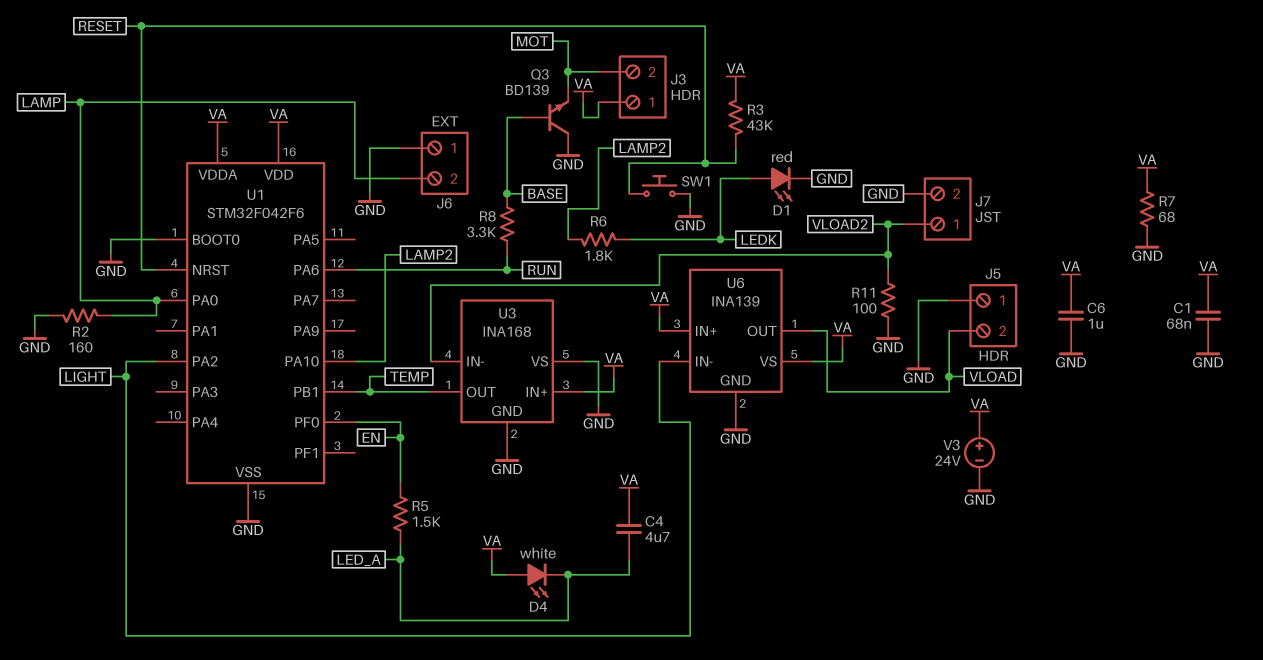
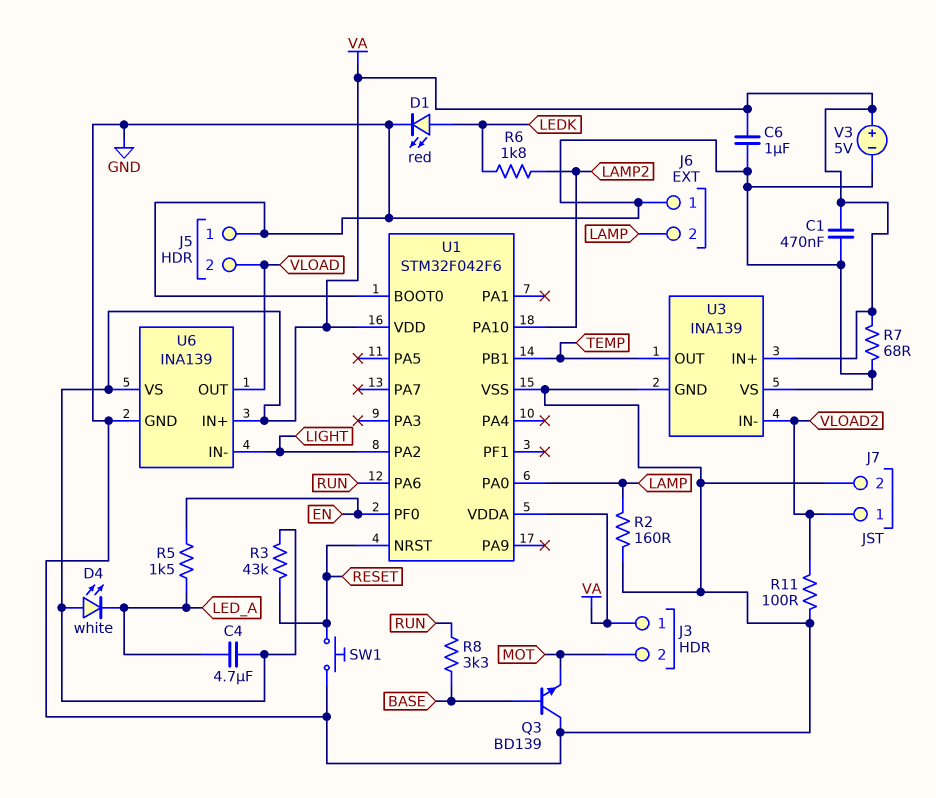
C1: 68nF (GND, VA) -> 470nF (GND, VA)
U3: INA168 -> INA139
V3: 24V (plus VA, minus GND) -> 5V (plus VA, minus GND)

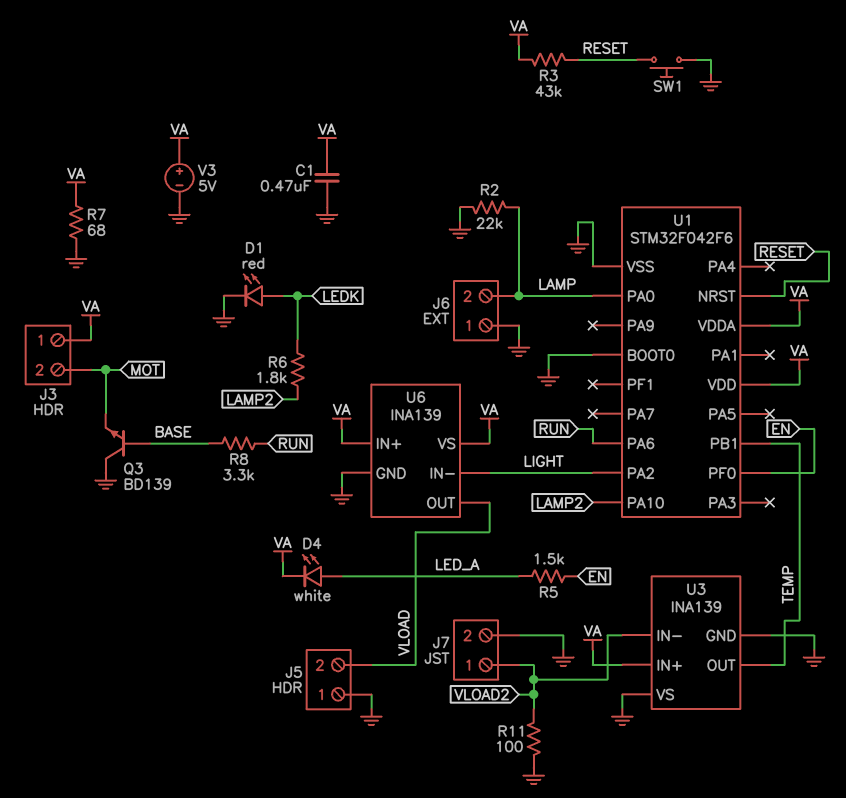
C4: 4.7uF (LED_A, VA) -> none
C6: 1uF (GND, VA) -> none
D4: LED white (A VA, K LED_A) -> LED white (A LED_A, K VA)
R2: 160 (GND, LAMP) -> 22k (GND, LAMP)

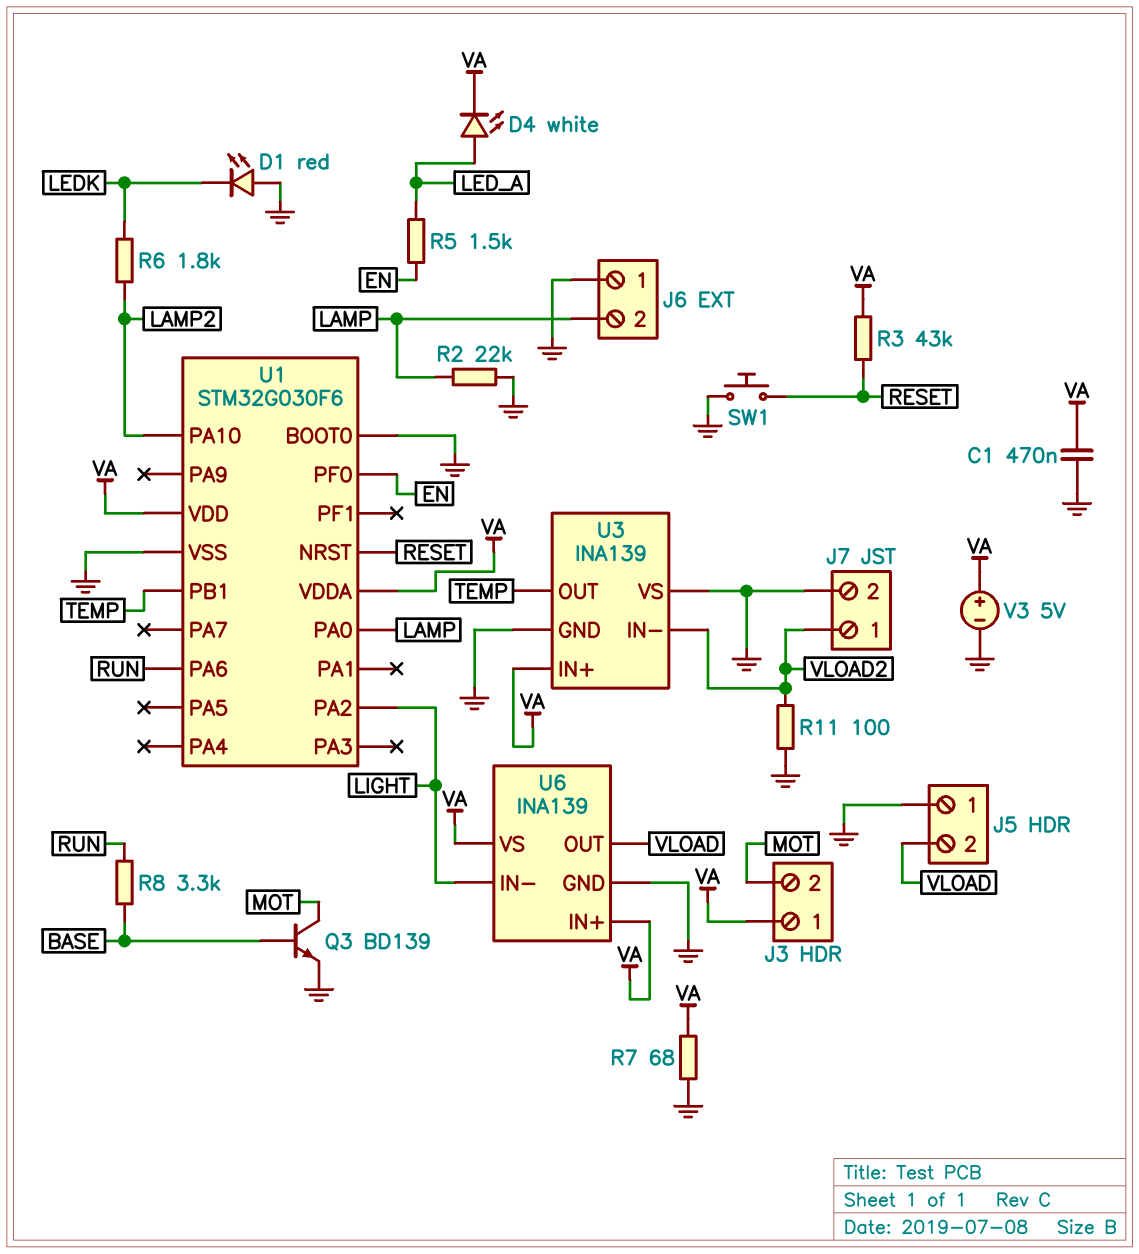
D1: LED red (A LEDK, K GND) -> LED red (A GND, K LEDK)
Q3: NPN BD139 (B BASE, C GND, E MOT) -> NPN BD139 (B BASE, C MOT, E GND)
U1: STM32F042F6 -> STM32G030F6

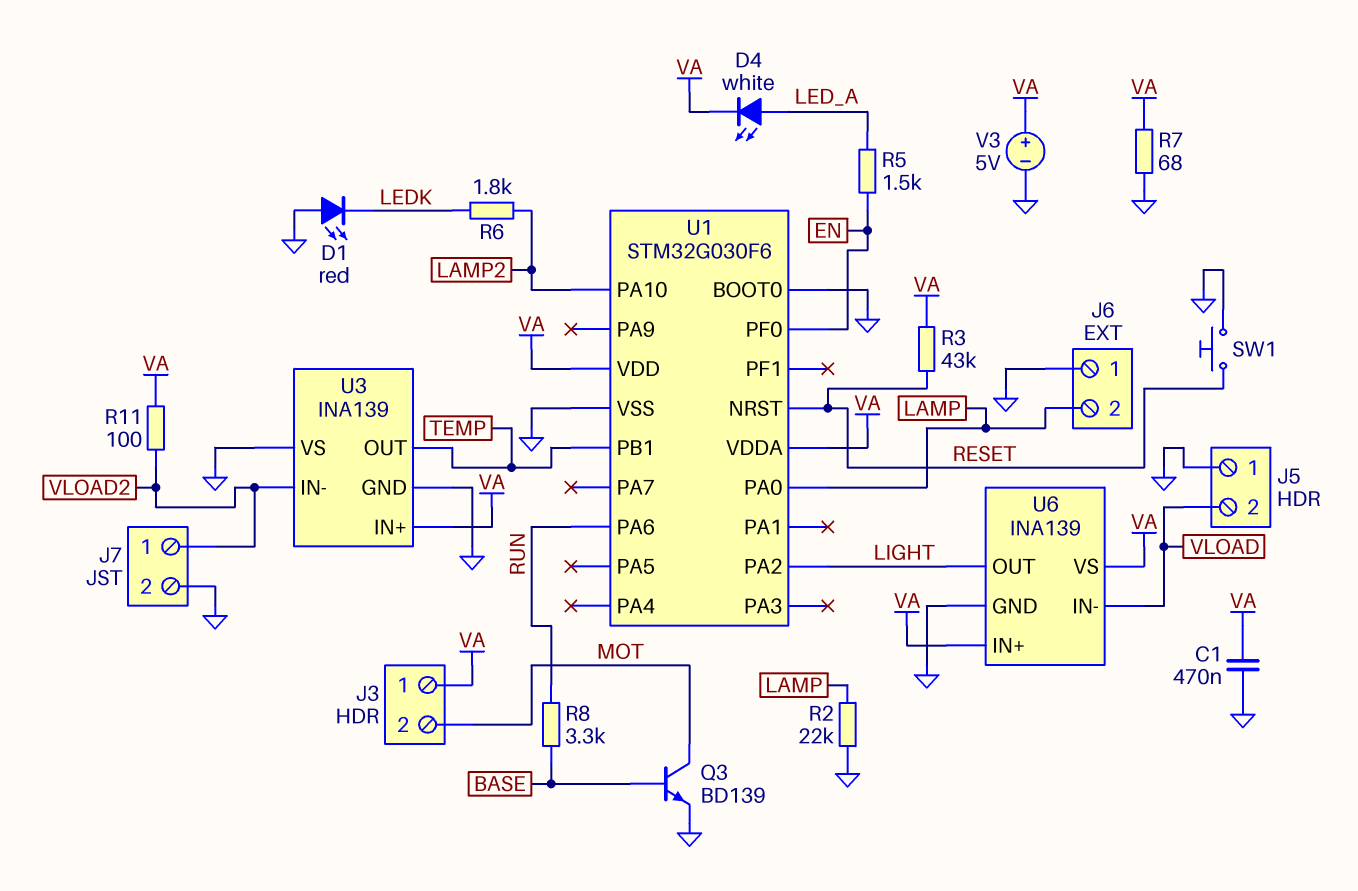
R11: 100 (GND, VLOAD2) -> 100 (VA, VLOAD2)
U6 pin IN-: LIGHT -> VLOAD
U6 pin OUT: VLOAD -> LIGHT

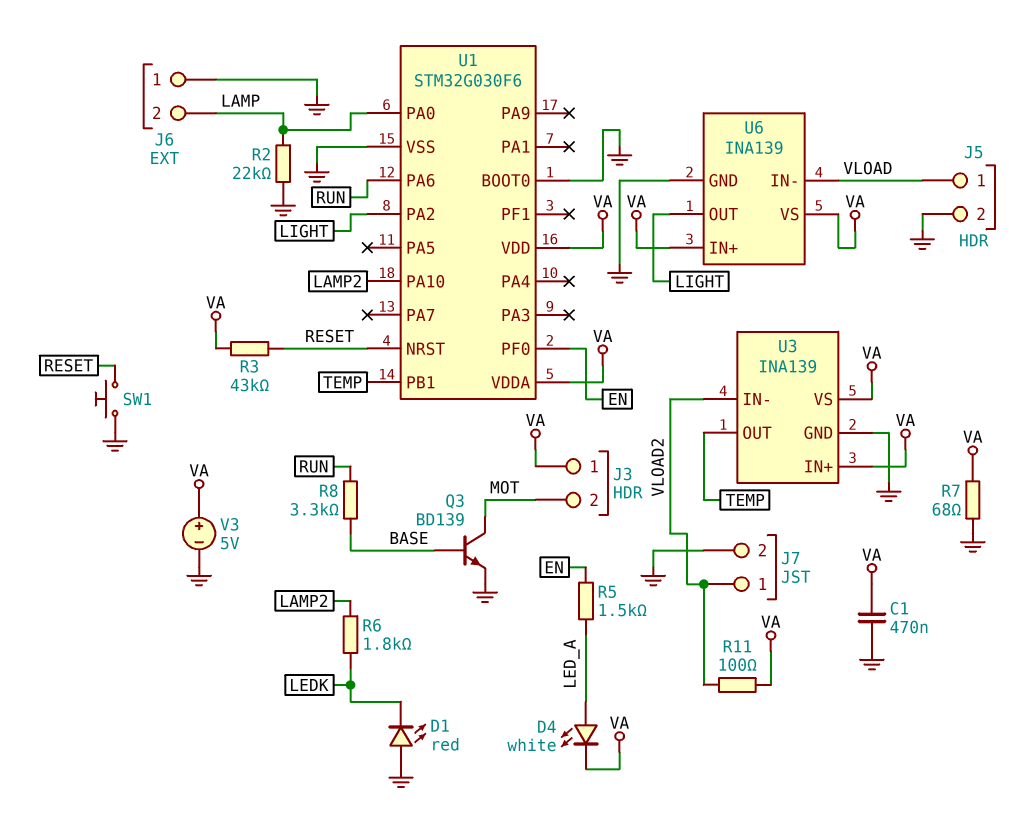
J5 pin 1: GND -> VLOAD
J5 pin 2: VLOAD -> GND
U3 pin VS: GND -> VA

